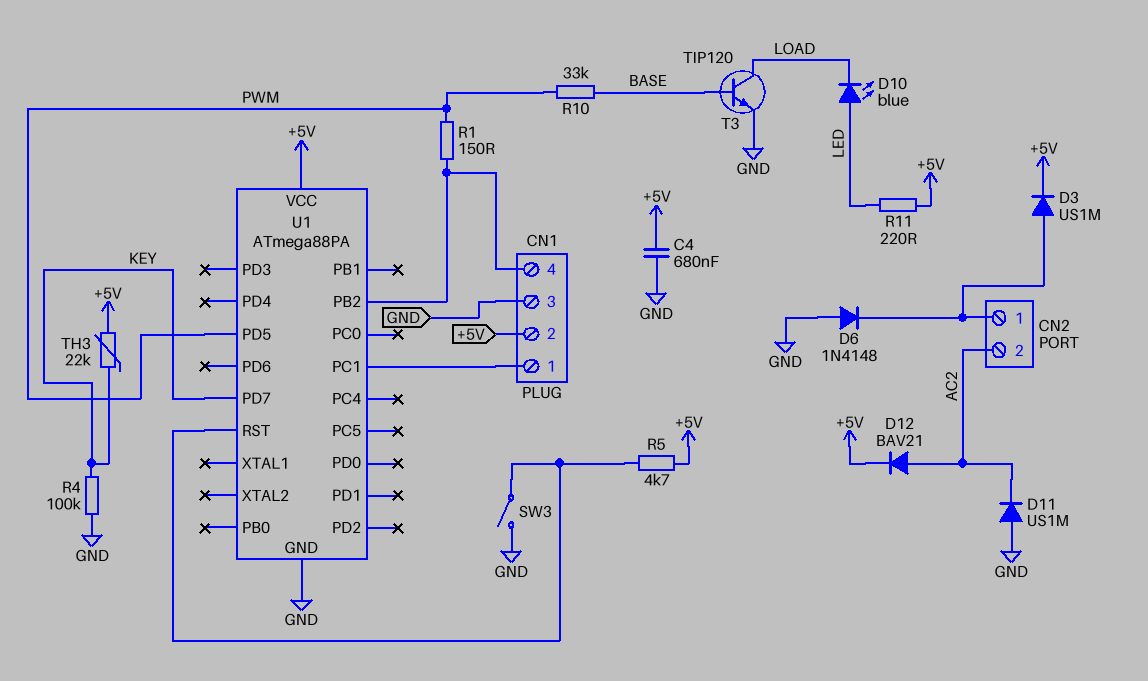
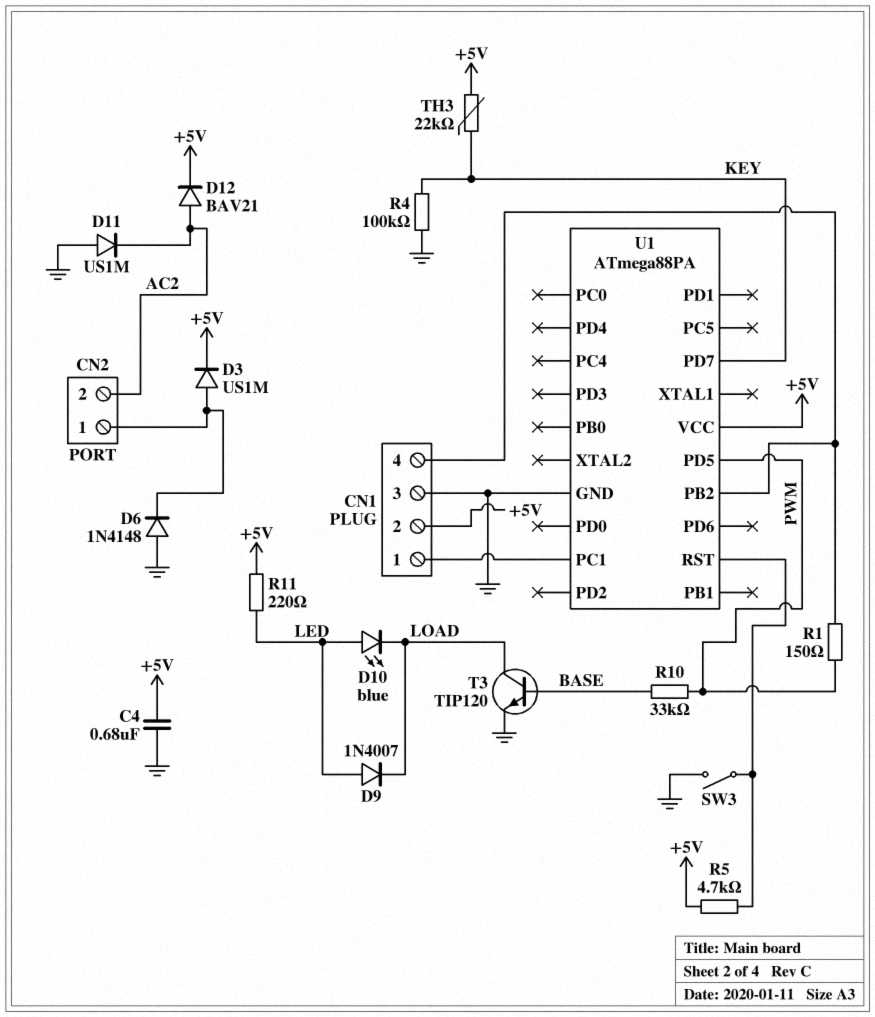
D9: none -> diode 1N4007 (A LED, K LOAD)

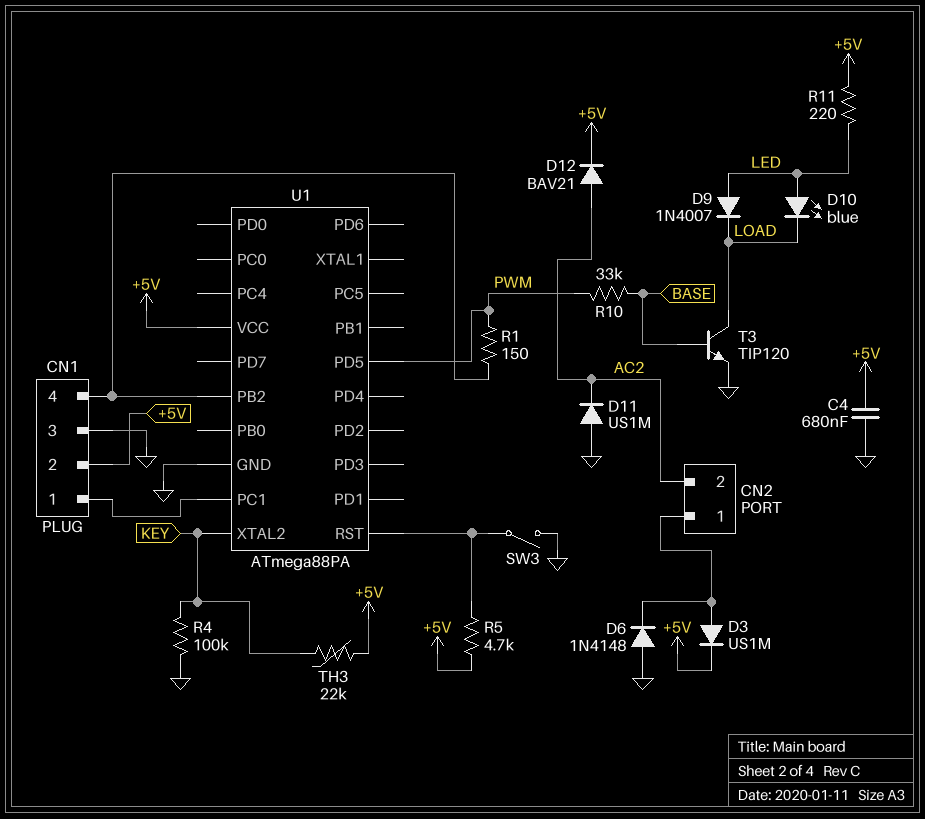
U1 pin PD7: KEY -> none
U1 pin XTAL2: none -> KEY

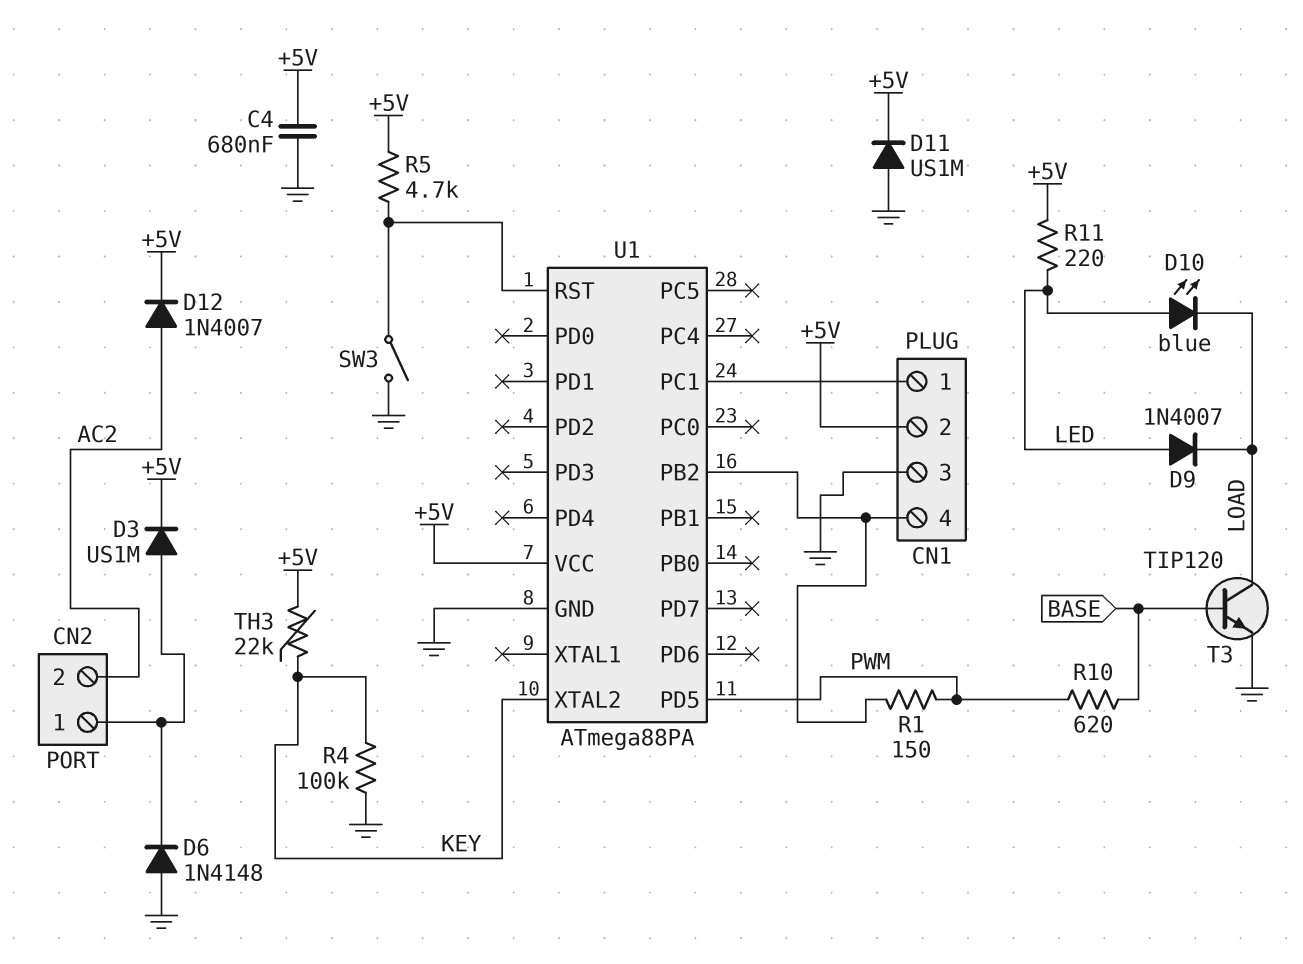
D11: diode US1M (A GND, K AC2) -> diode US1M (A GND, K +5V)
D12: diode BAV21 (A AC2, K +5V) -> diode 1N4007 (A AC2, K +5V)
R10: 33k (BASE, PWM) -> 620 (BASE, PWM)

